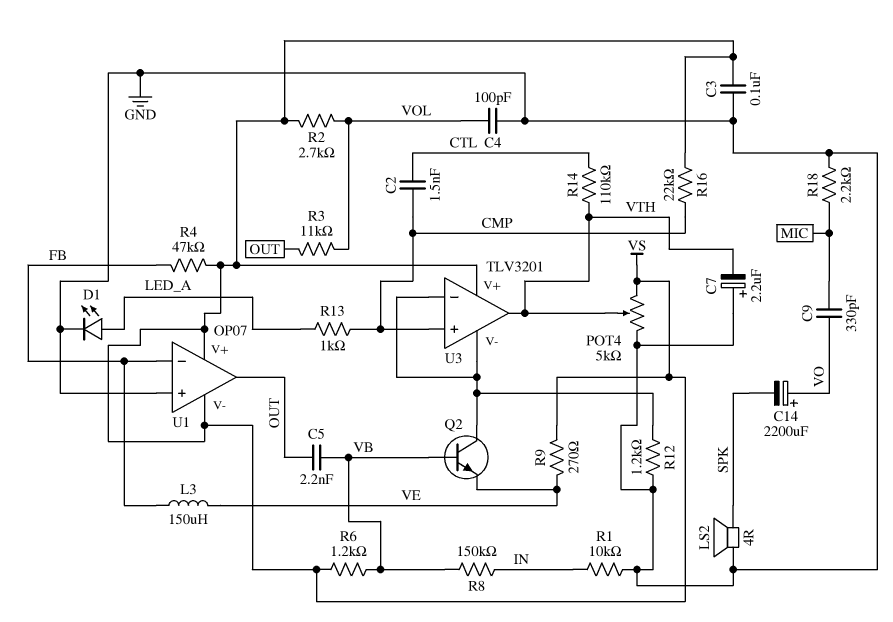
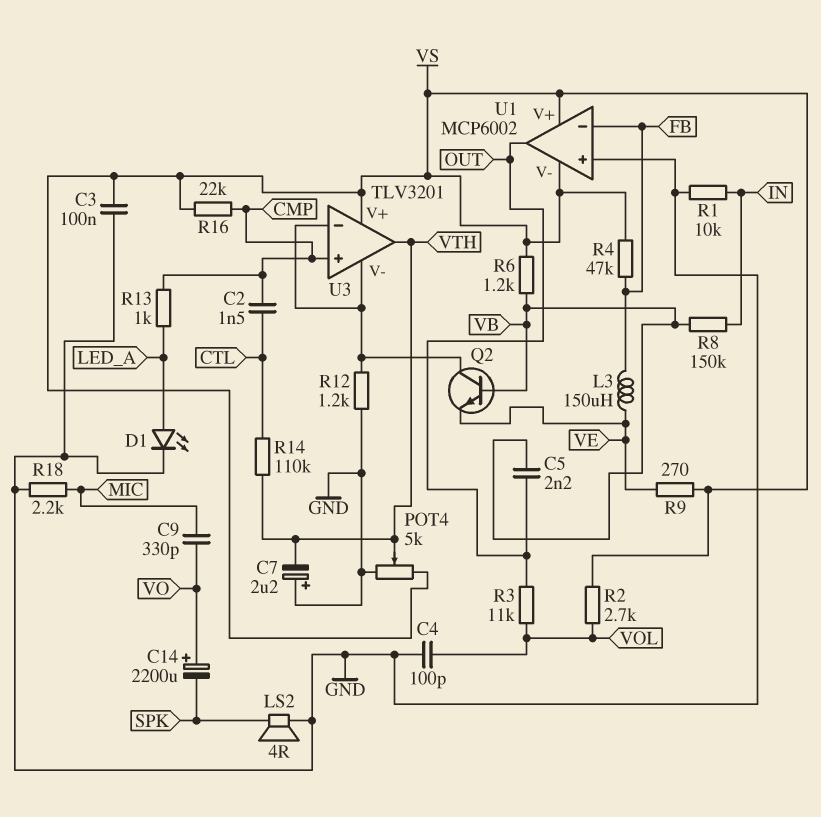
U1: OP07 -> MCP6002

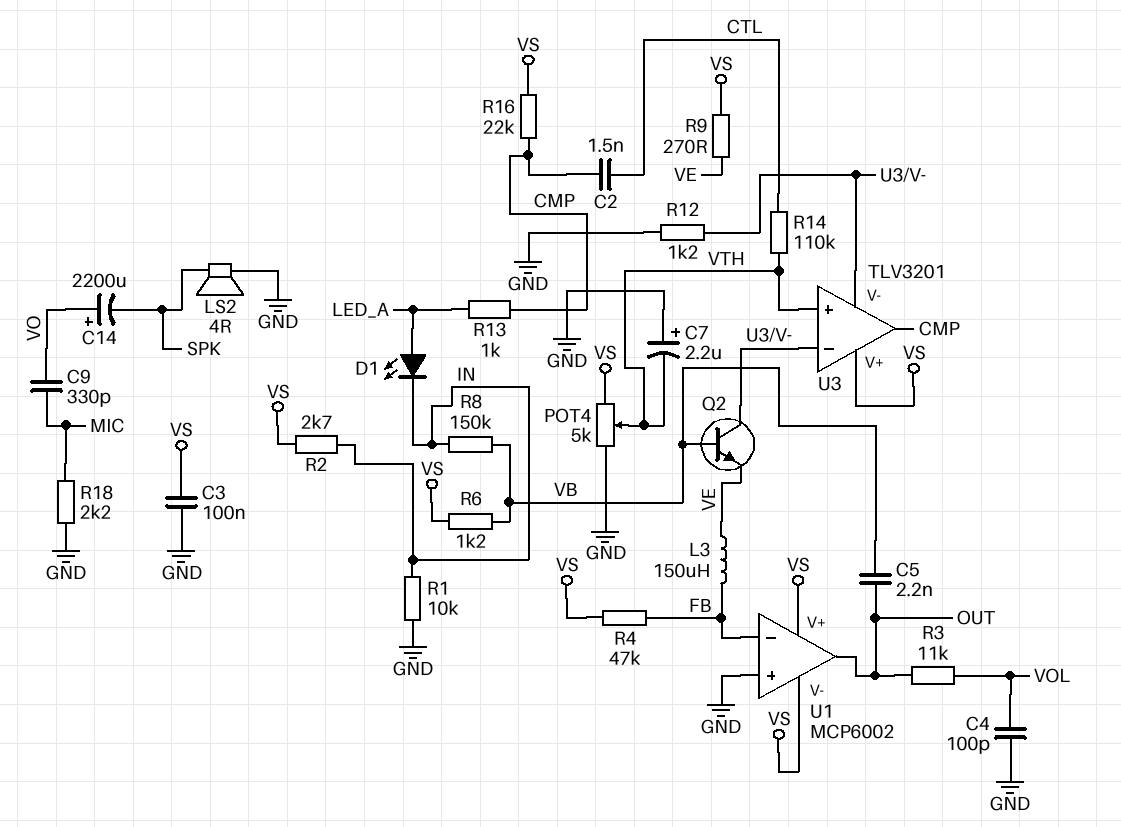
D1: LED (A LED_A, K GND) -> LED (A LED_A, K IN)
R2: 2.7k (VOL, VS) -> 2.7k (IN, VS)
U3 pin in+: CMP -> VTH
U3 pin out: VTH -> CMP

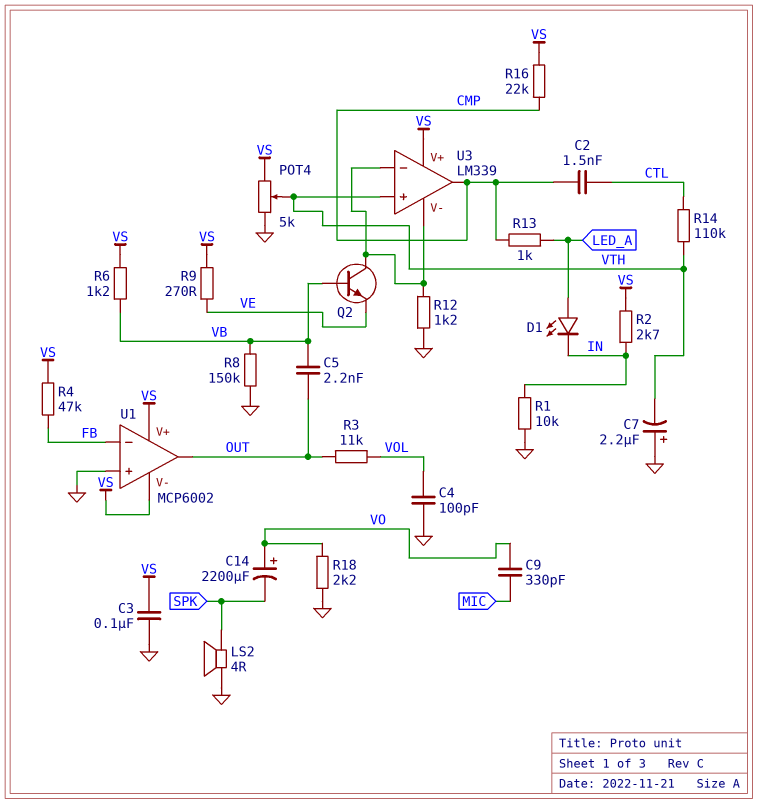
L3: 150uH (FB, VE) -> none
R8: 150k (IN, VB) -> 150k (GND, VB)
R18: 2.2k (GND, MIC) -> 2.2k (GND, VO)
U3: TLV3201 -> LM339

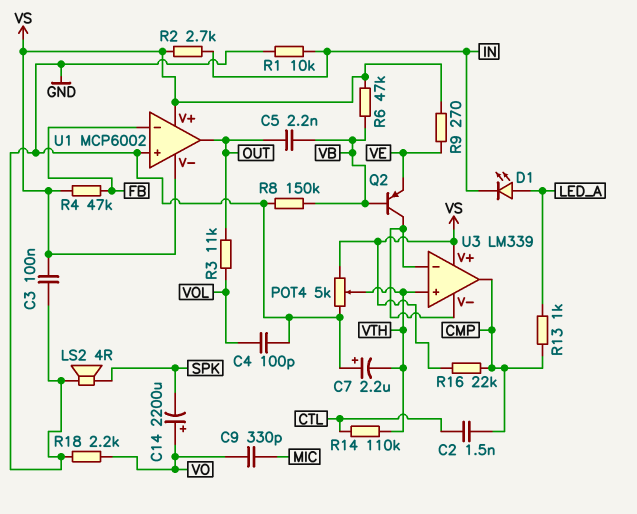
Q2: NPN (B VB, C U3/V-, E VE) -> PNP (B VB, C U3/V-, E VE)
R6: 1.2k (VB, VS) -> 47k (VB, VS)
R12: 1.2k (GND, U3/V-) -> none

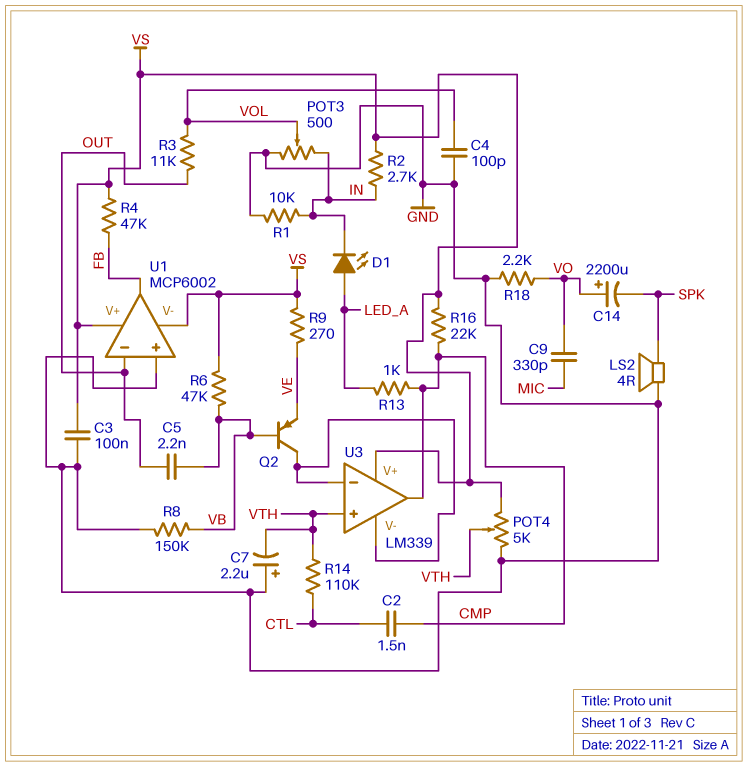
POT3: none -> 500 (GND, IN, wiper VOL)
U1 pin in-: FB -> OUT
U1 pin out: OUT -> FB

